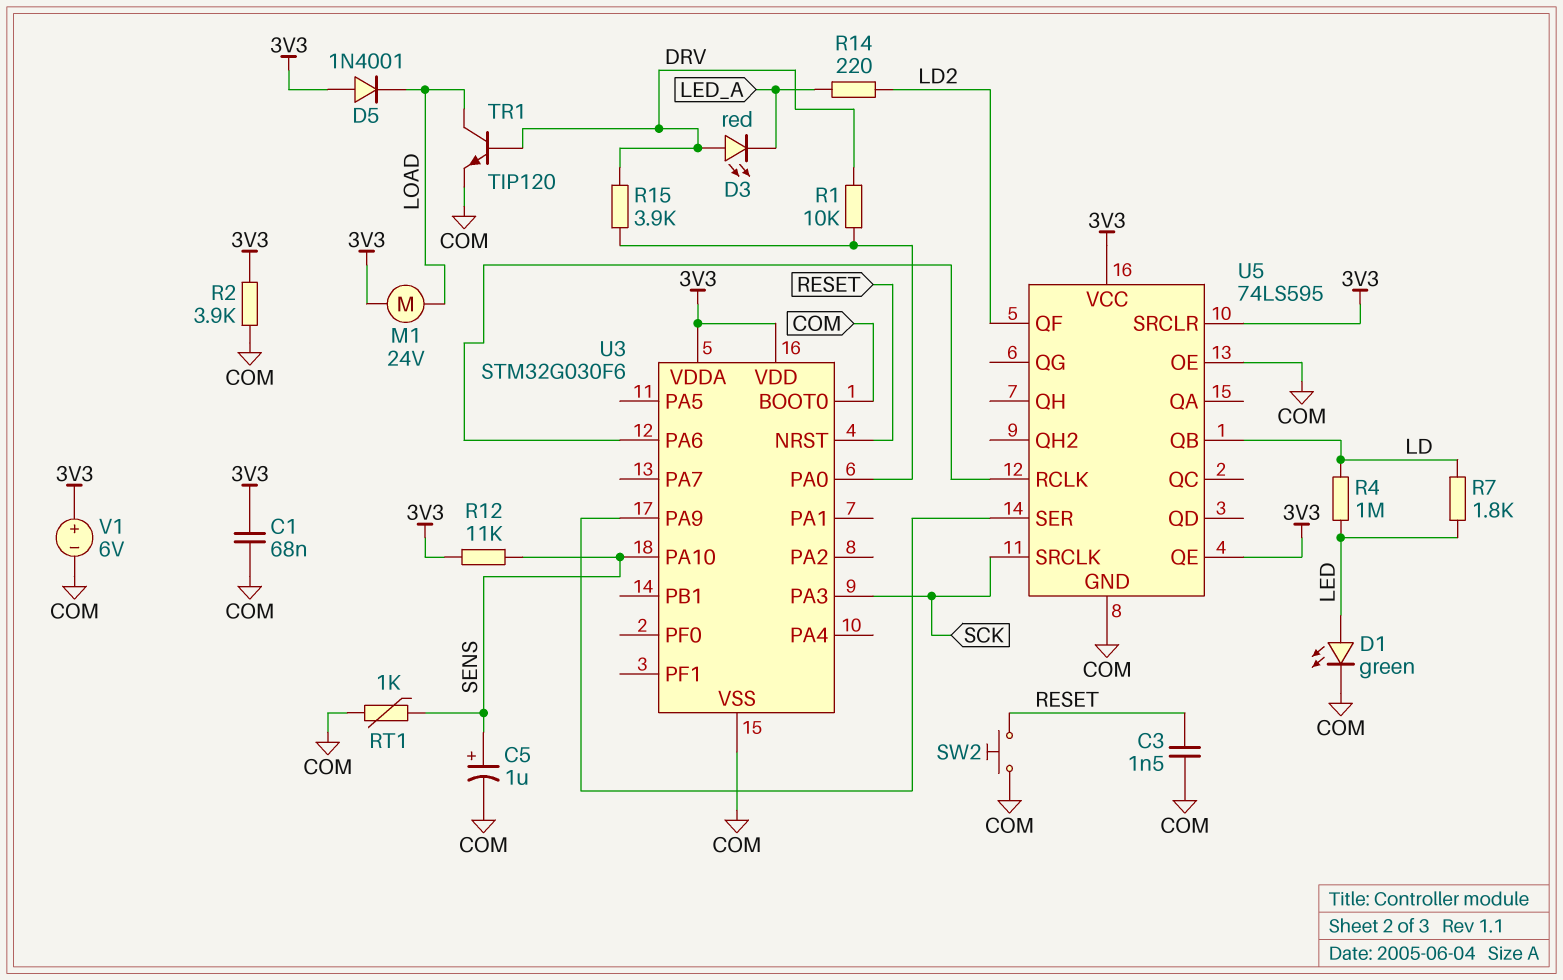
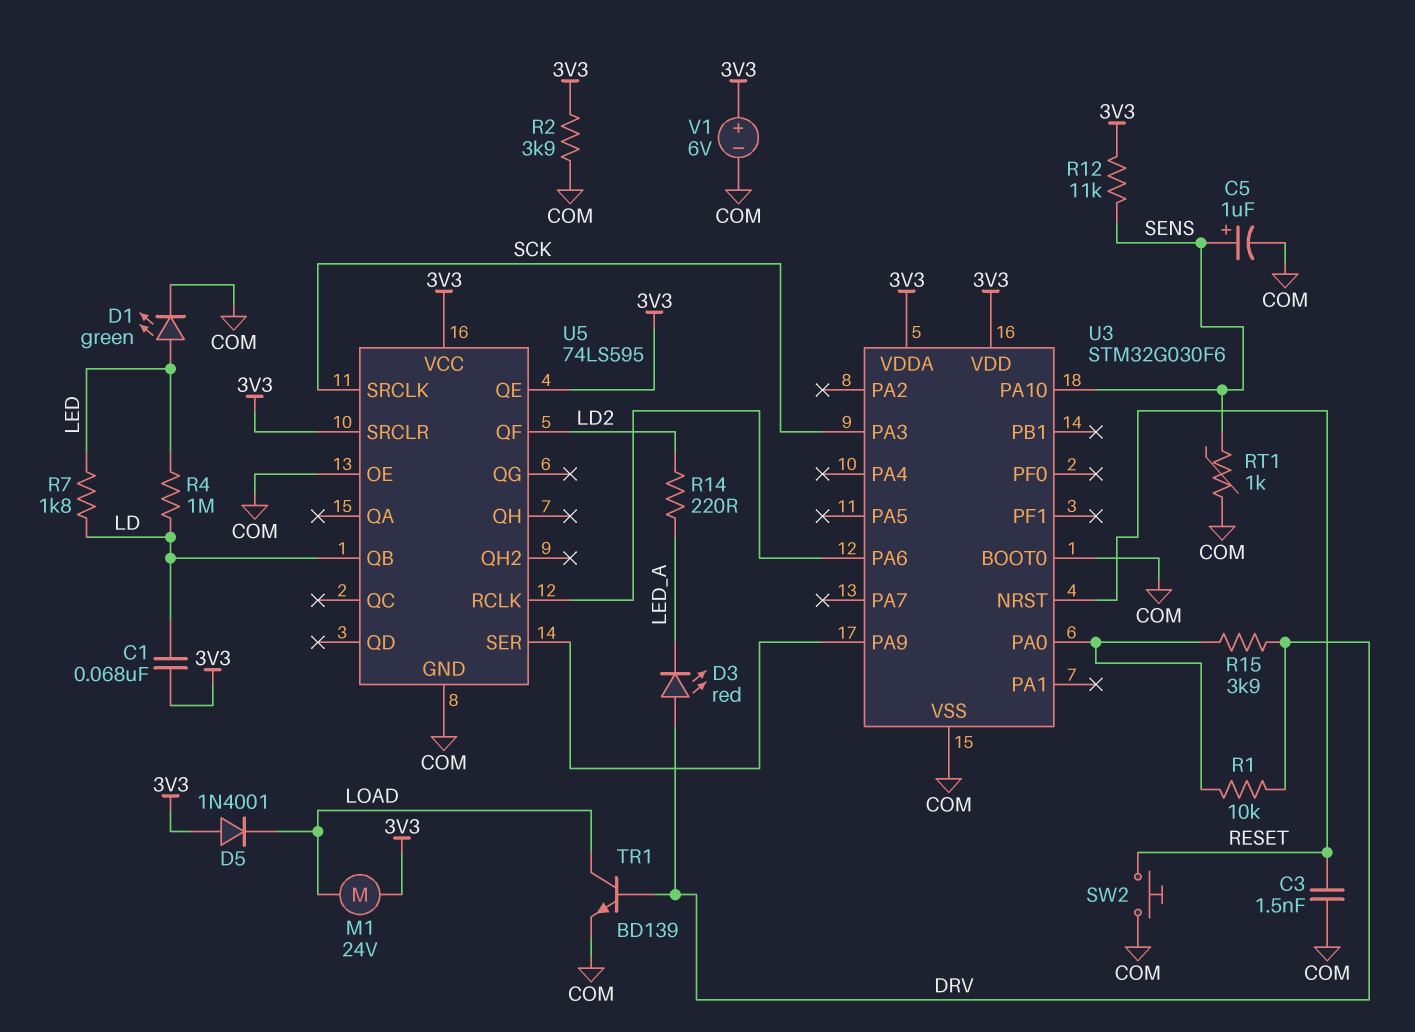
C1: 68nF (3V3, COM) -> 68nF (3V3, LD)
TR1: NPN TIP120 (B DRV, C LOAD, E COM) -> NPN BD139 (B DRV, C LOAD, E COM)

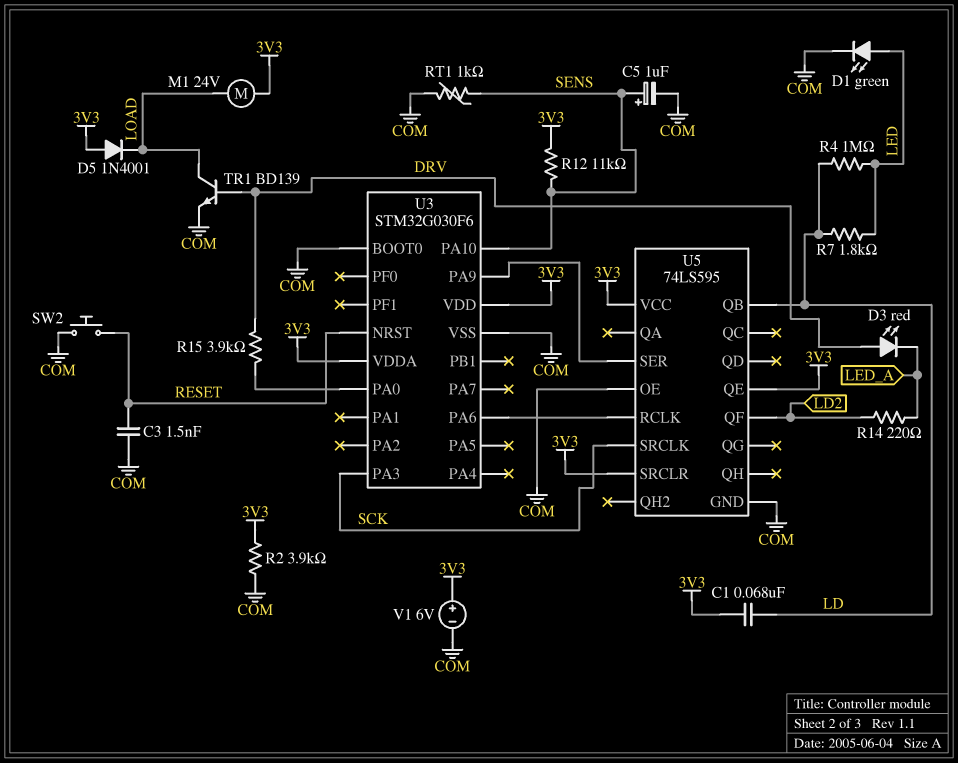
R1: 10k (DRV, U3/PA0) -> none

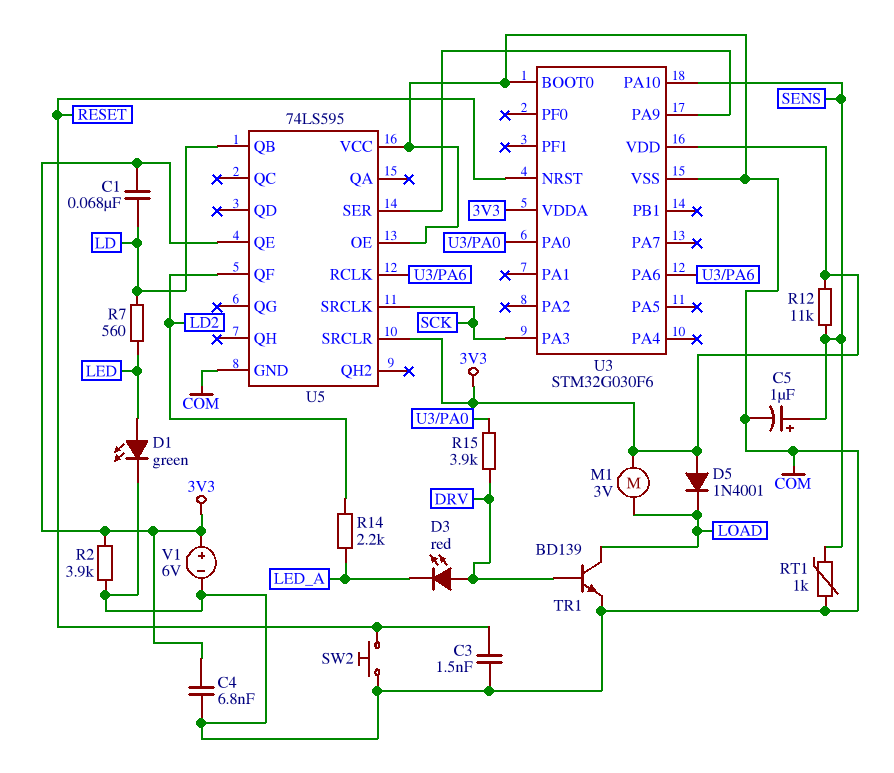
C4: none -> 6.8nF (3V3, COM)
M1: motor 24V (3V3, LOAD) -> motor 3V (3V3, LOAD)
R4: 1M (LD, LED) -> none
R7: 1.8k (LD, LED) -> 560 (LD, LED)
R14: 220 (LD2, LED_A) -> 2.2k (LD2, LED_A)
U5 pin VCC: 3V3 -> COM

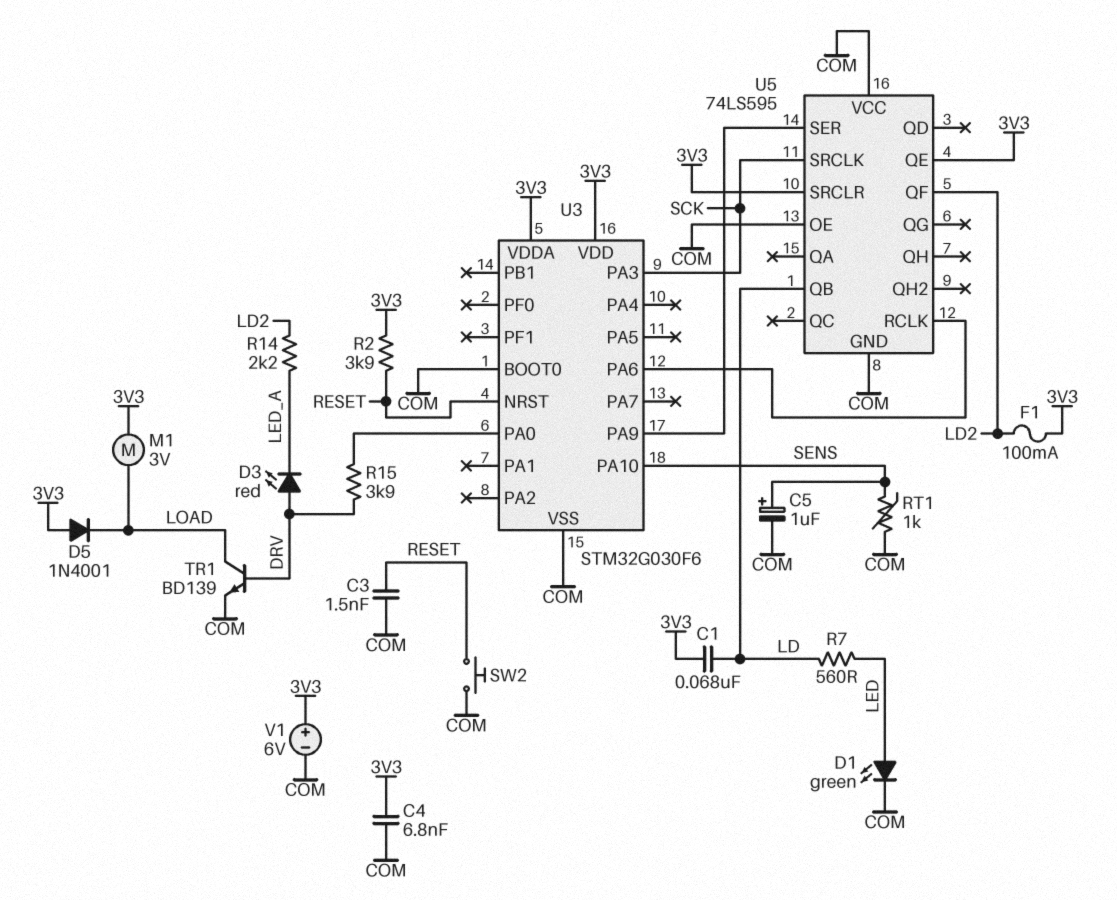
F1: none -> 100mA (3V3, LD2)
R2: 3.9k (3V3, COM) -> 3.9k (3V3, RESET)
R12: 11k (3V3, SENS) -> none

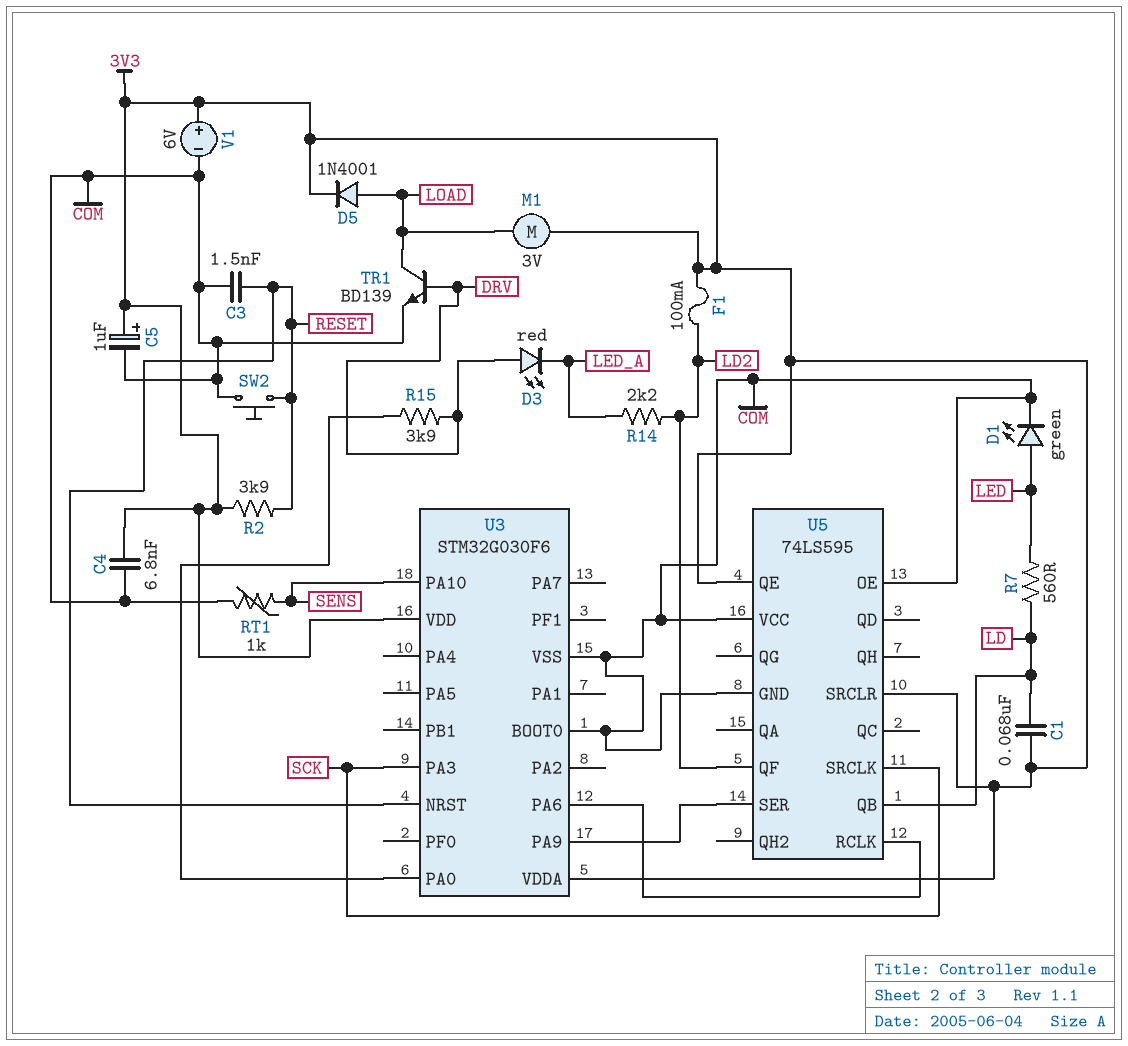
C5: 1uF (plus SENS, minus COM) -> 1uF (plus 3V3, minus COM)
D5: diode 1N4001 (A 3V3, K LOAD) -> diode 1N4001 (A LOAD, K 3V3)

